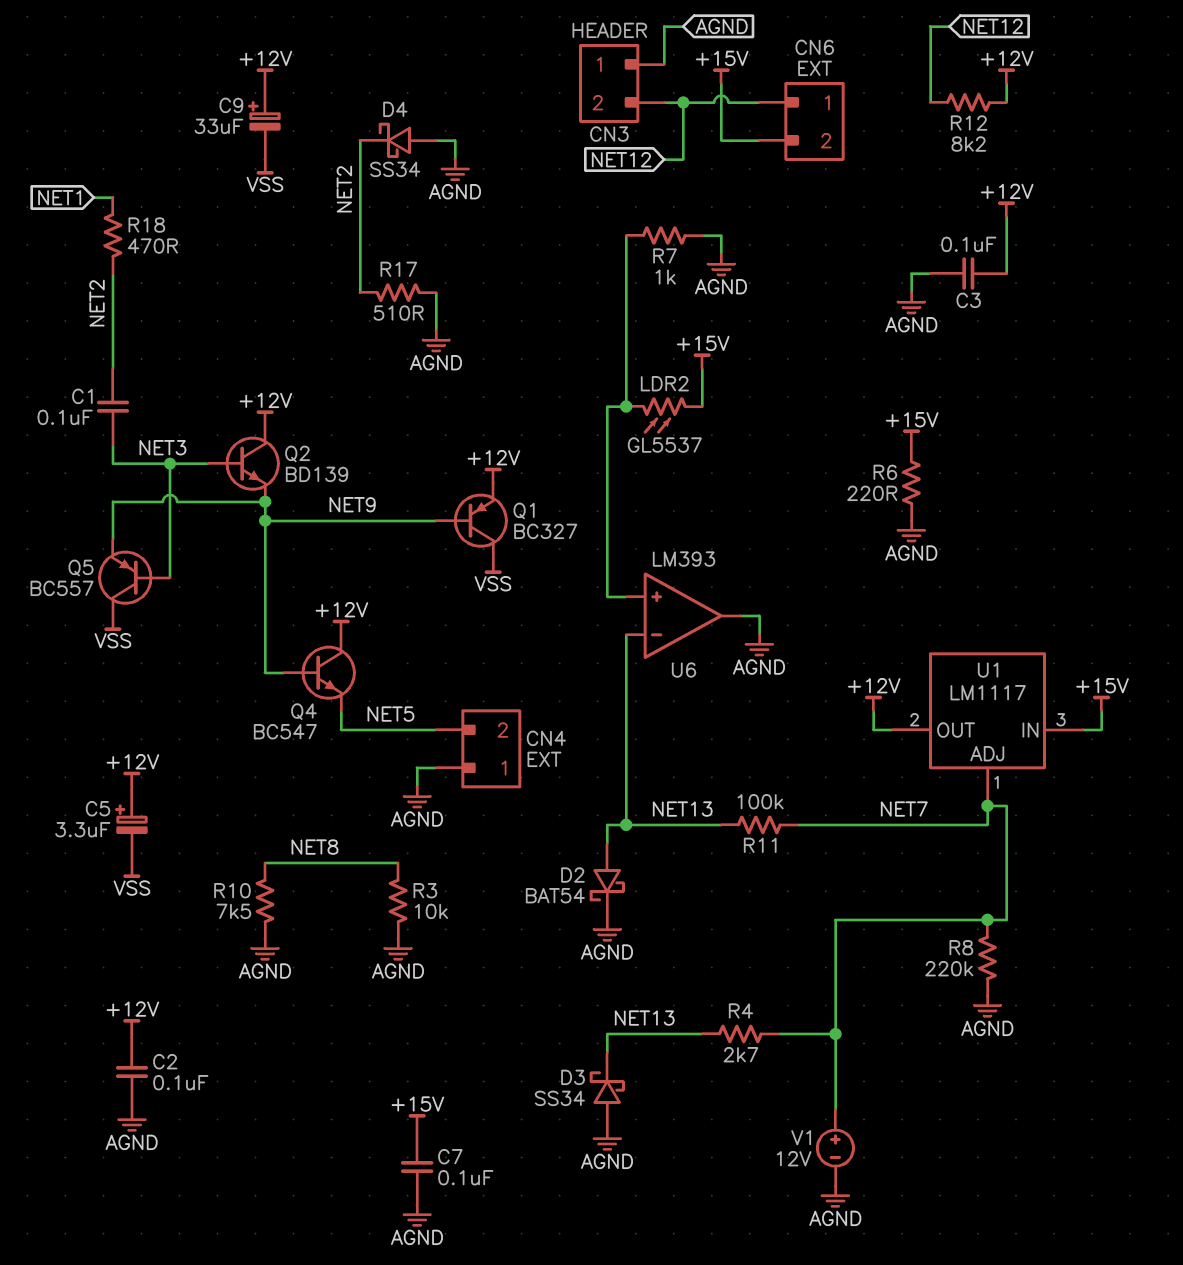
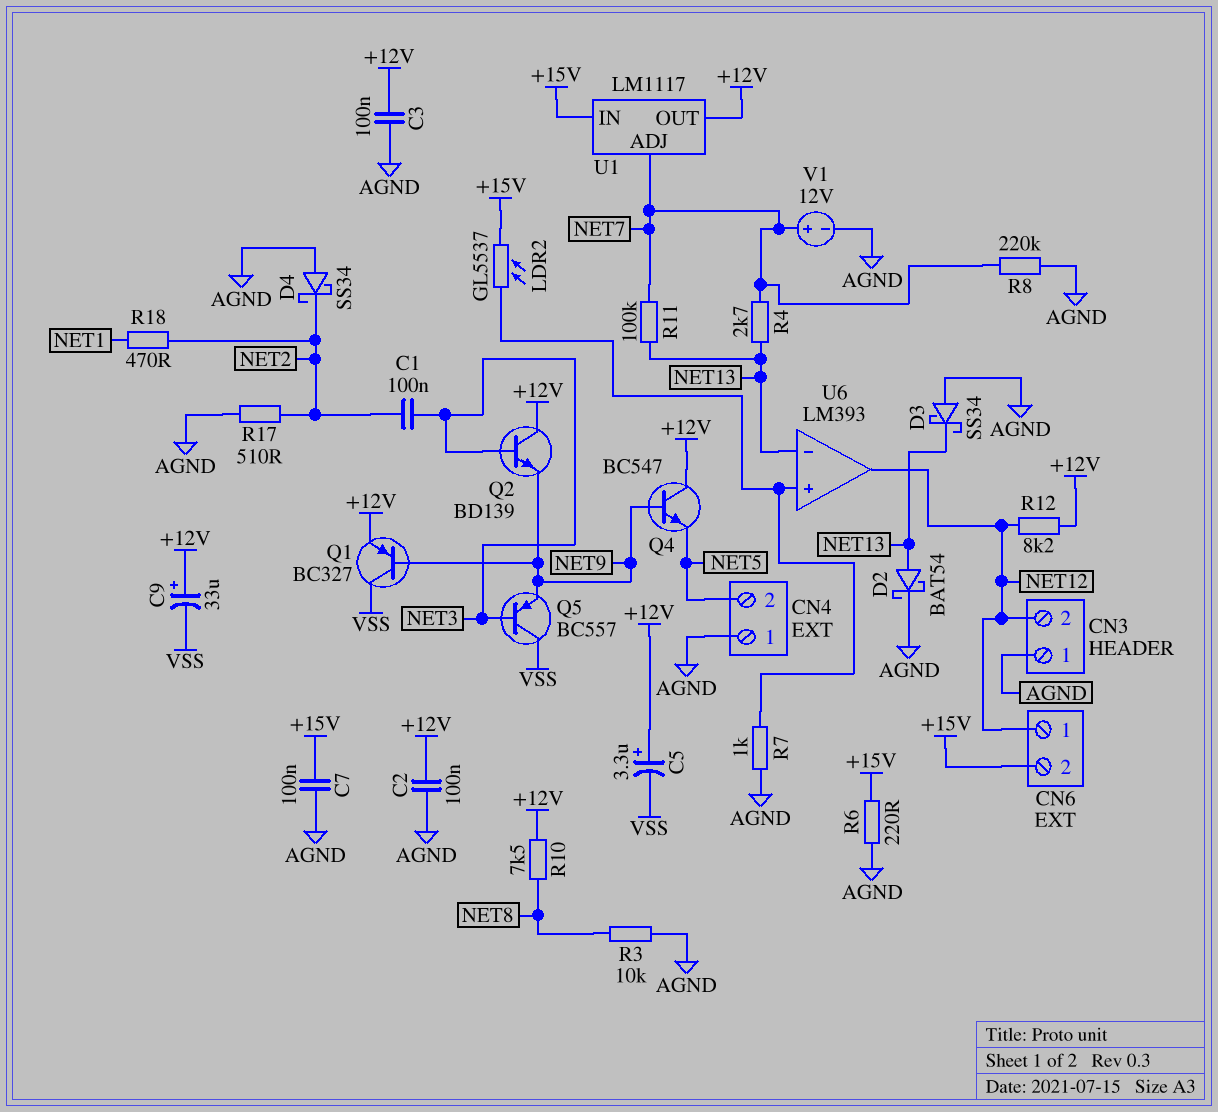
R10: 7.5k (AGND, NET8) -> 7.5k (+12V, NET8)
U6 pin out: AGND -> NET12

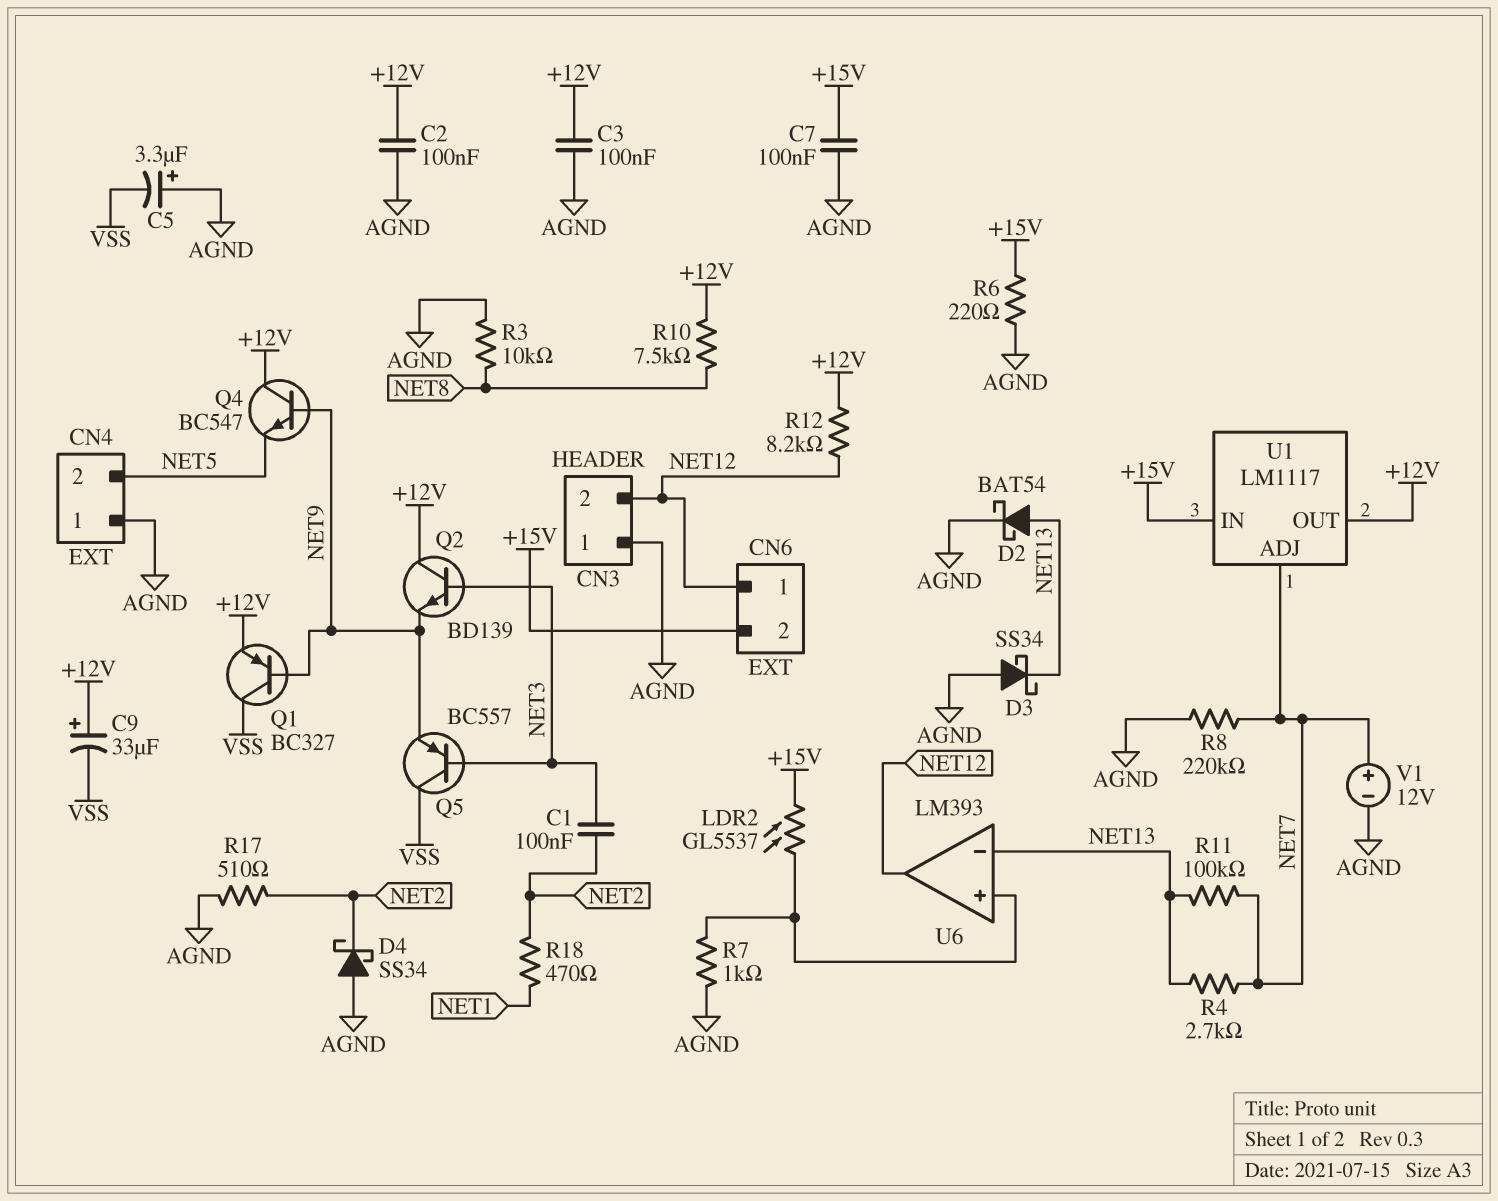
C5: 3.3uF (plus +12V, minus VSS) -> 3.3uF (plus AGND, minus VSS)

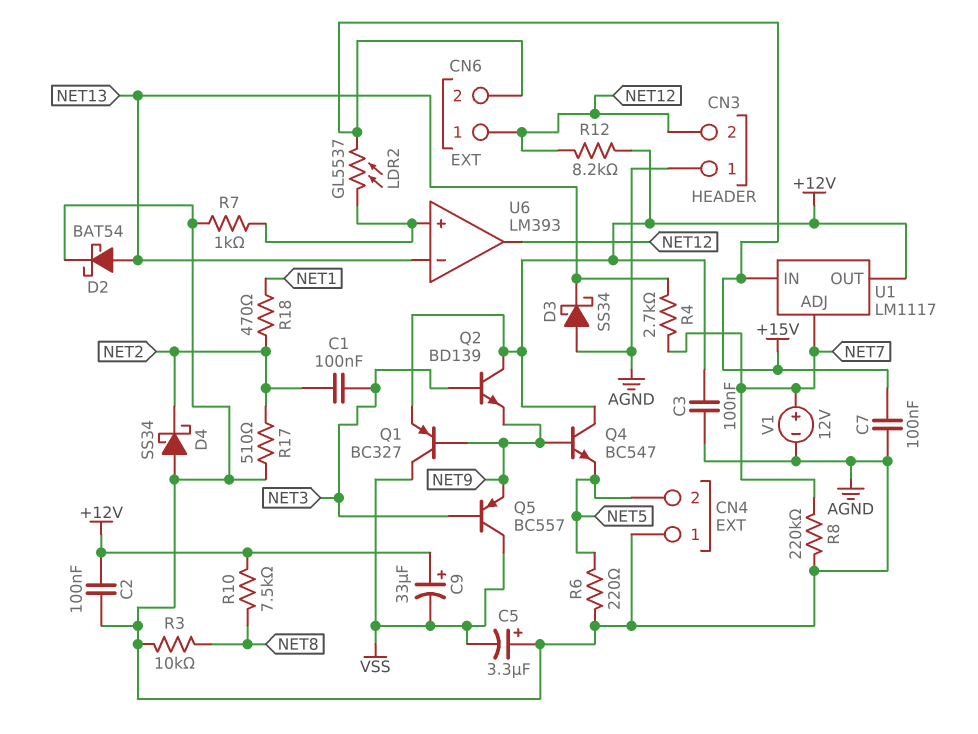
R6: 220 (+15V, AGND) -> 220 (AGND, NET5)
R11: 100k (NET7, NET13) -> none

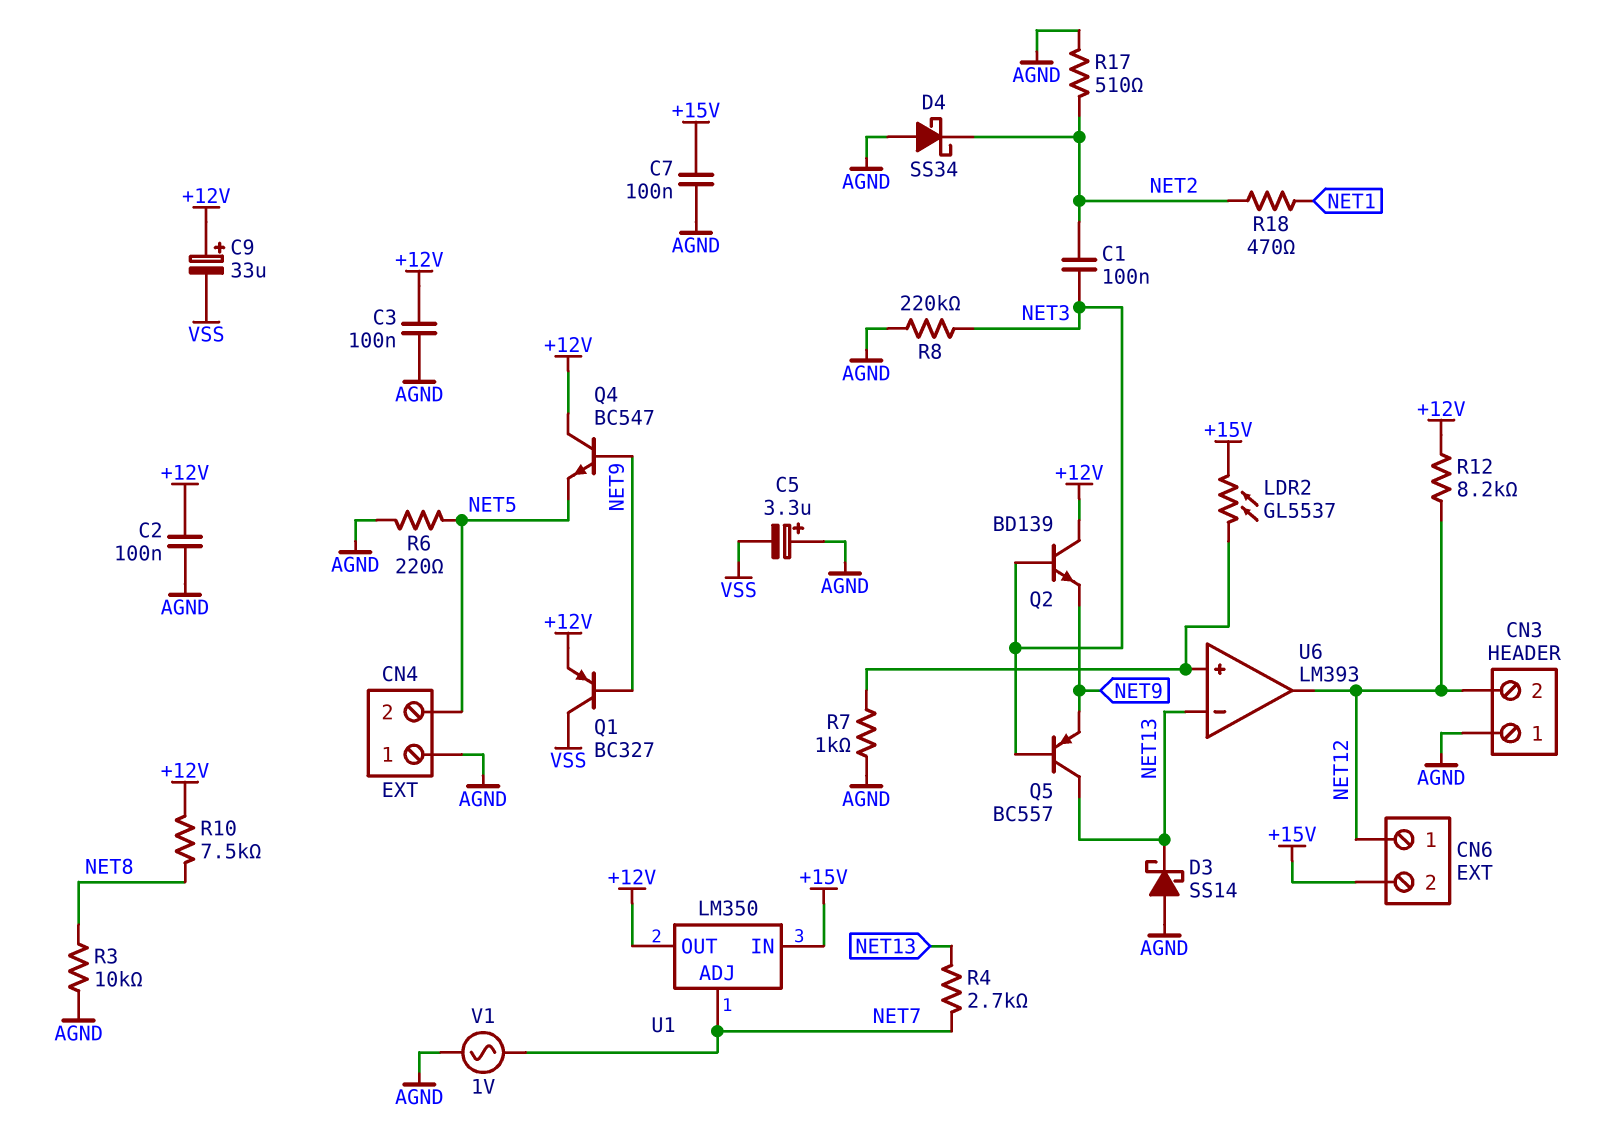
D2: schottky BAT54 (A NET13, K AGND) -> none
D3: schottky SS34 (A AGND, K NET13) -> schottky SS14 (A AGND, K NET13)
Q5: PNP BC557 (B NET3, C VSS, E NET9) -> PNP BC557 (B NET3, C NET13, E NET9)
R8: 220k (AGND, NET7) -> 220k (AGND, NET3)
U1: LM1117 -> LM350
V1: 12V (plus NET7, minus AGND) -> AC 1V (AGND, NET7)

